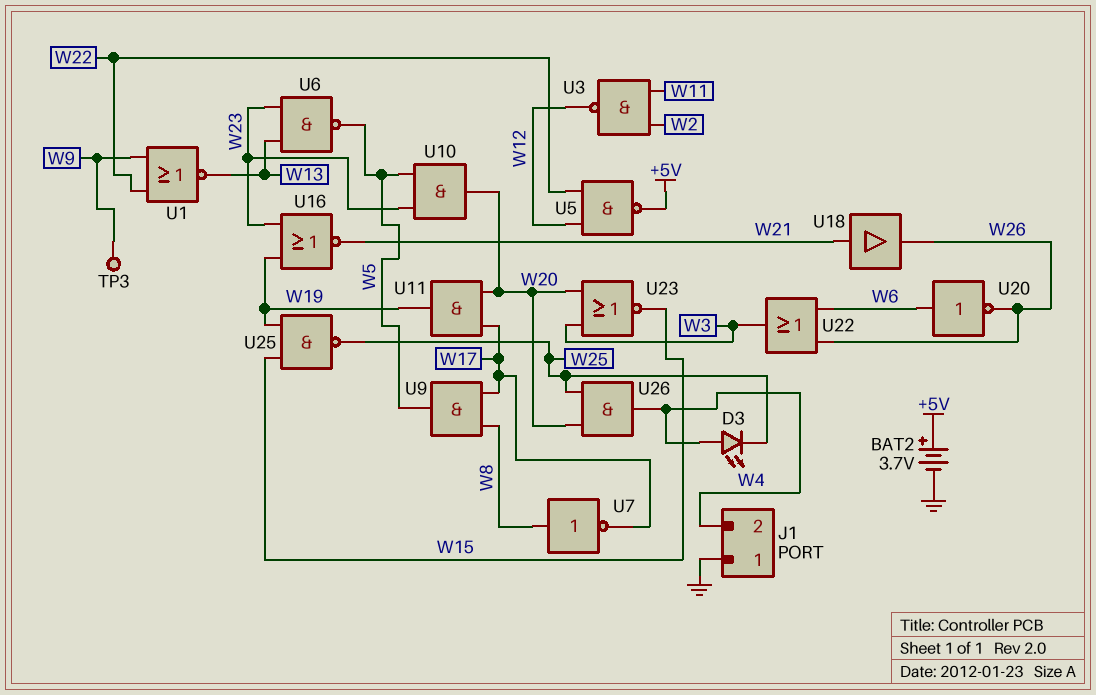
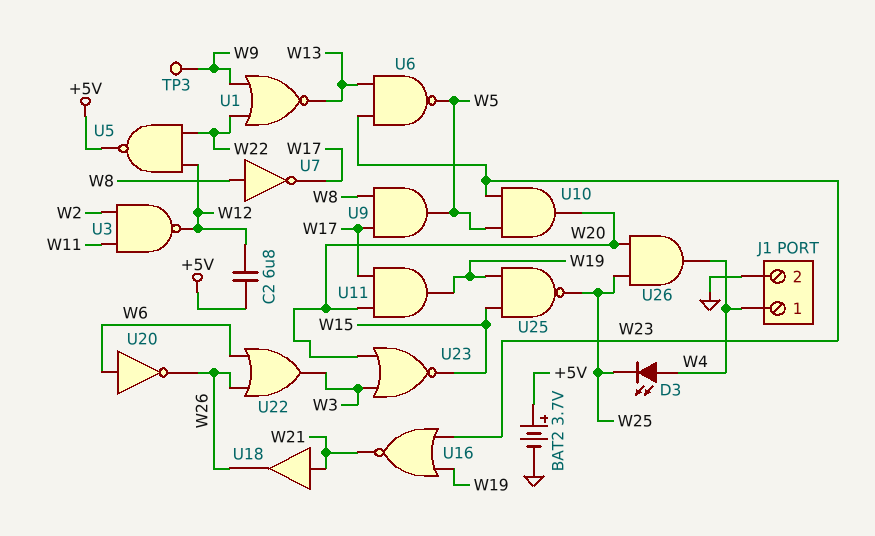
C2: none -> 6.8uF (+5V, W12)
J1 pin 1: GND -> W4
J1 pin 2: W4 -> GND

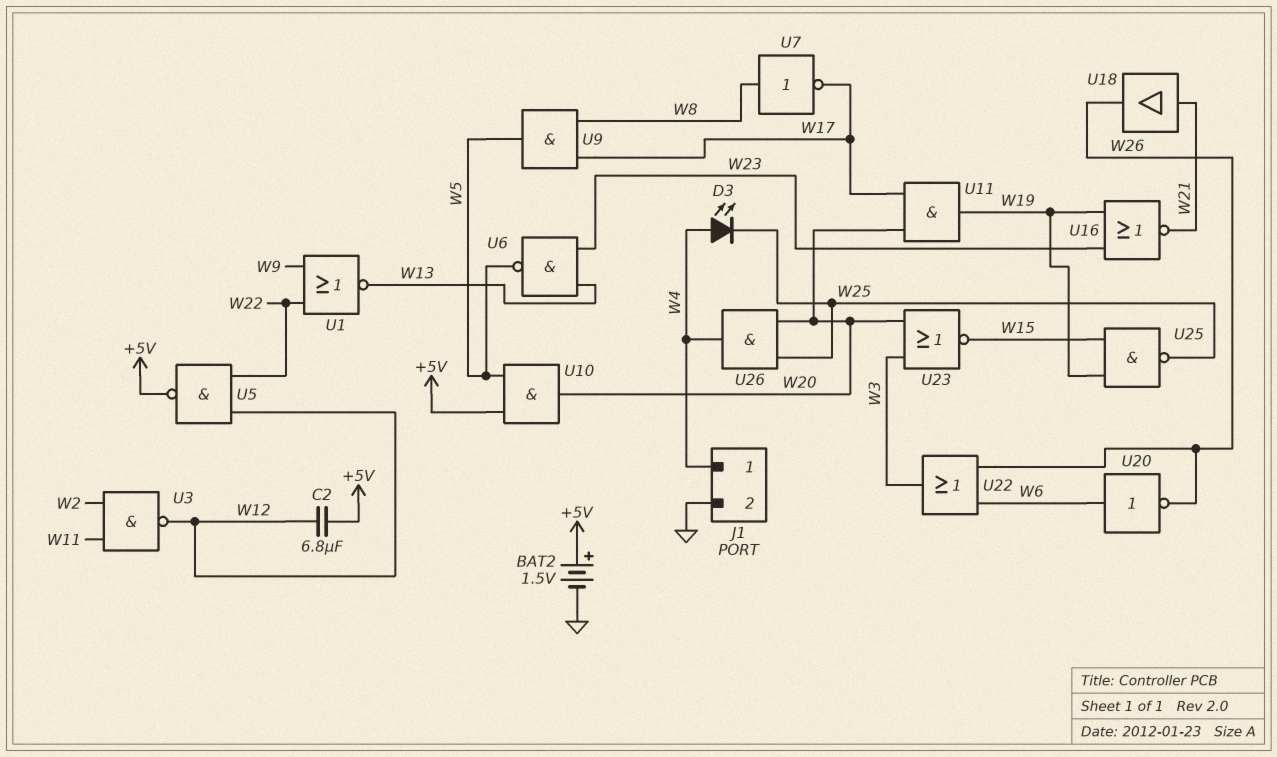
BAT2: 3.7V (plus +5V, minus GND) -> 1.5V (plus +5V, minus GND)
TP3: test point (W9) -> none
U10: AND (in W5, in W23, out W20) -> AND (in +5V, in W5, out W20)

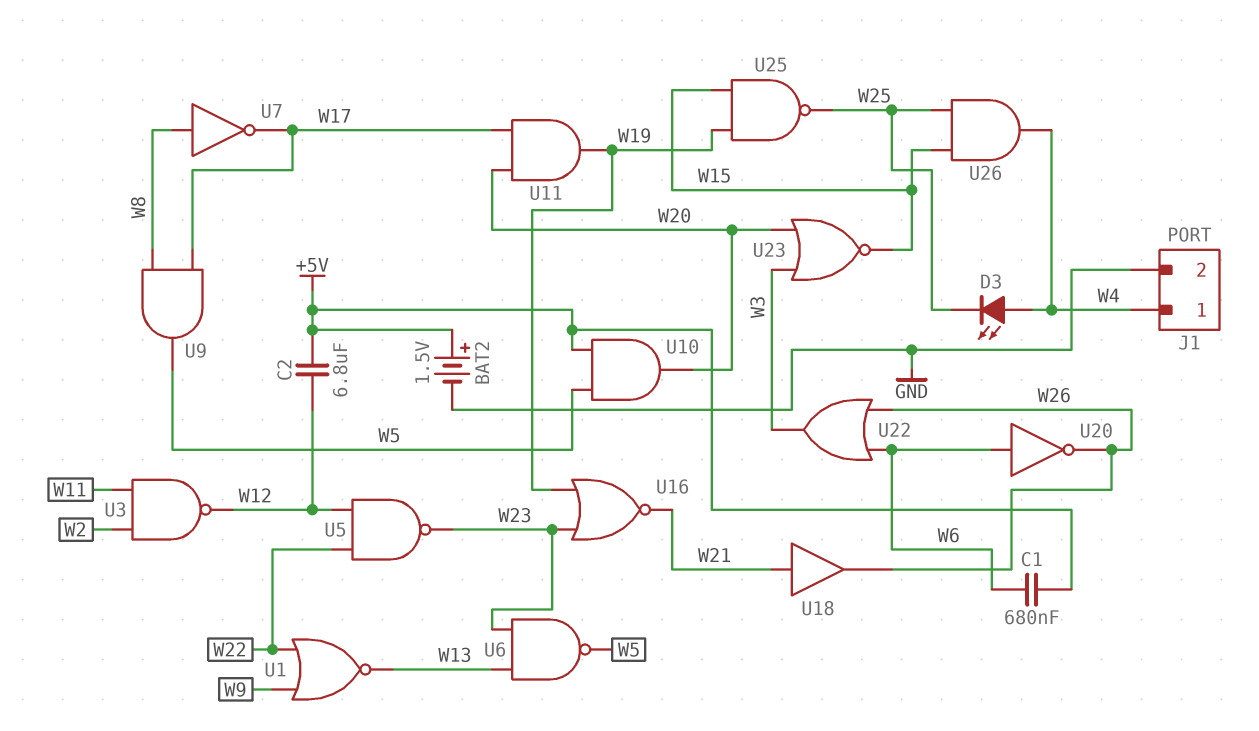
C1: none -> 680nF (+5V, W6)
U5: NAND (in W12, in W22, out +5V) -> NAND (in W12, in W22, out W23)
U26: AND (in W20, in W25, out W4) -> AND (in W15, in W25, out W4)

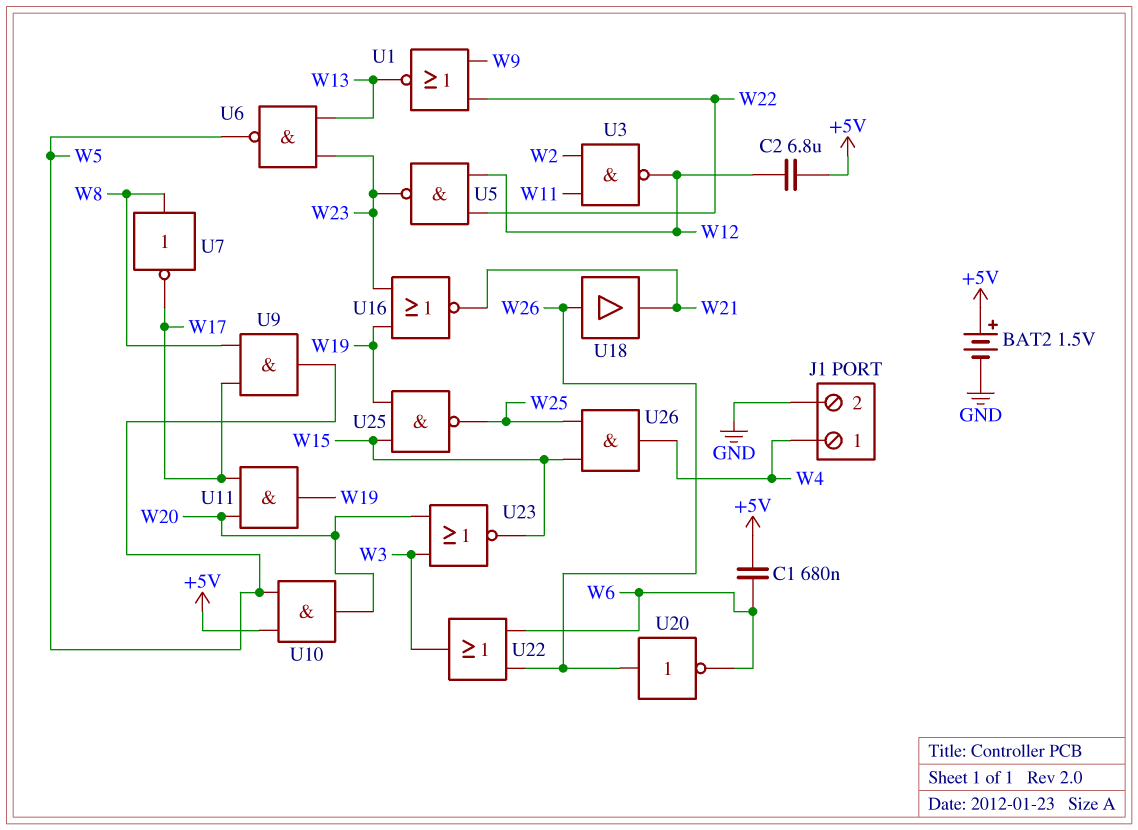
D3: LED (A W4, K W25) -> none
U18: buffer (in W21, out W26) -> buffer (in W26, out W21)
U20: NOT (in W6, out W26) -> NOT (in W26, out W6)

